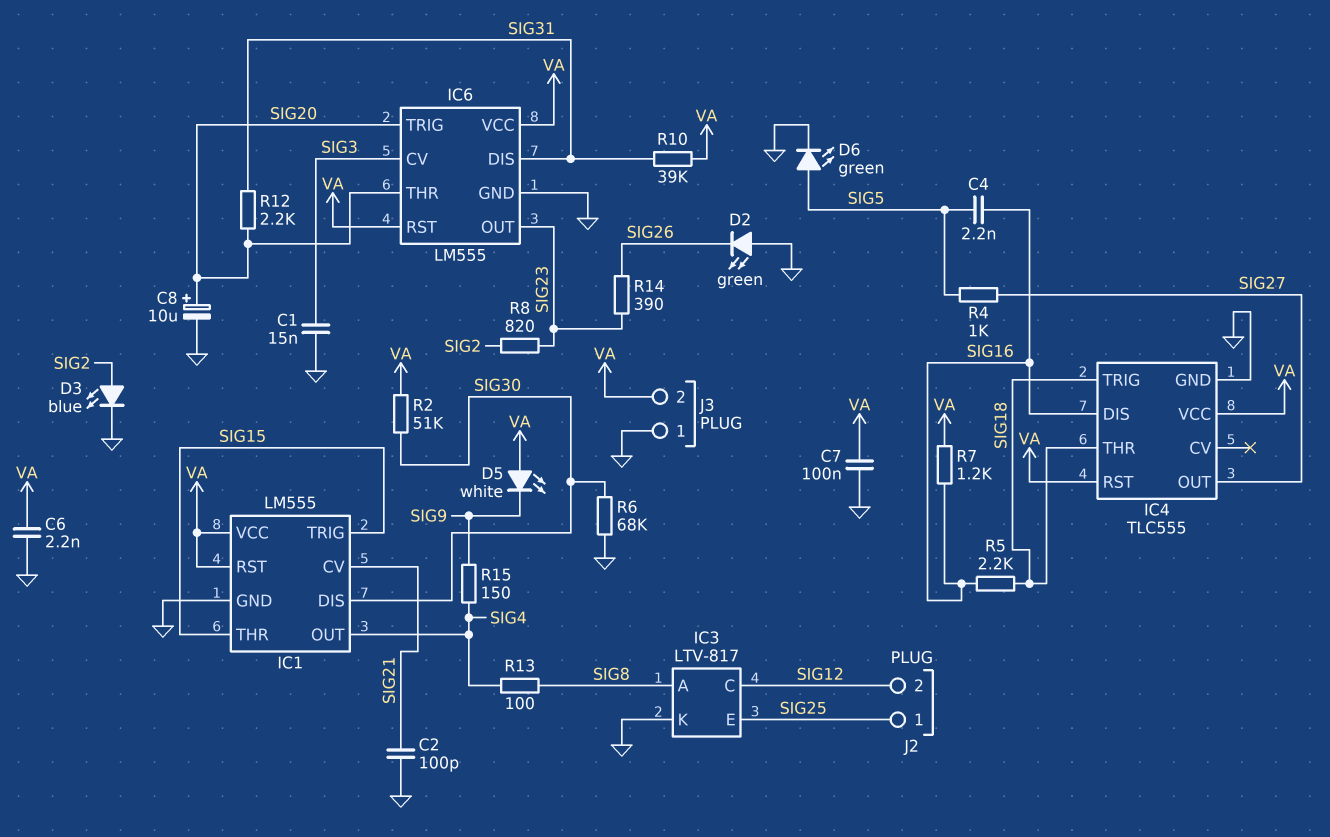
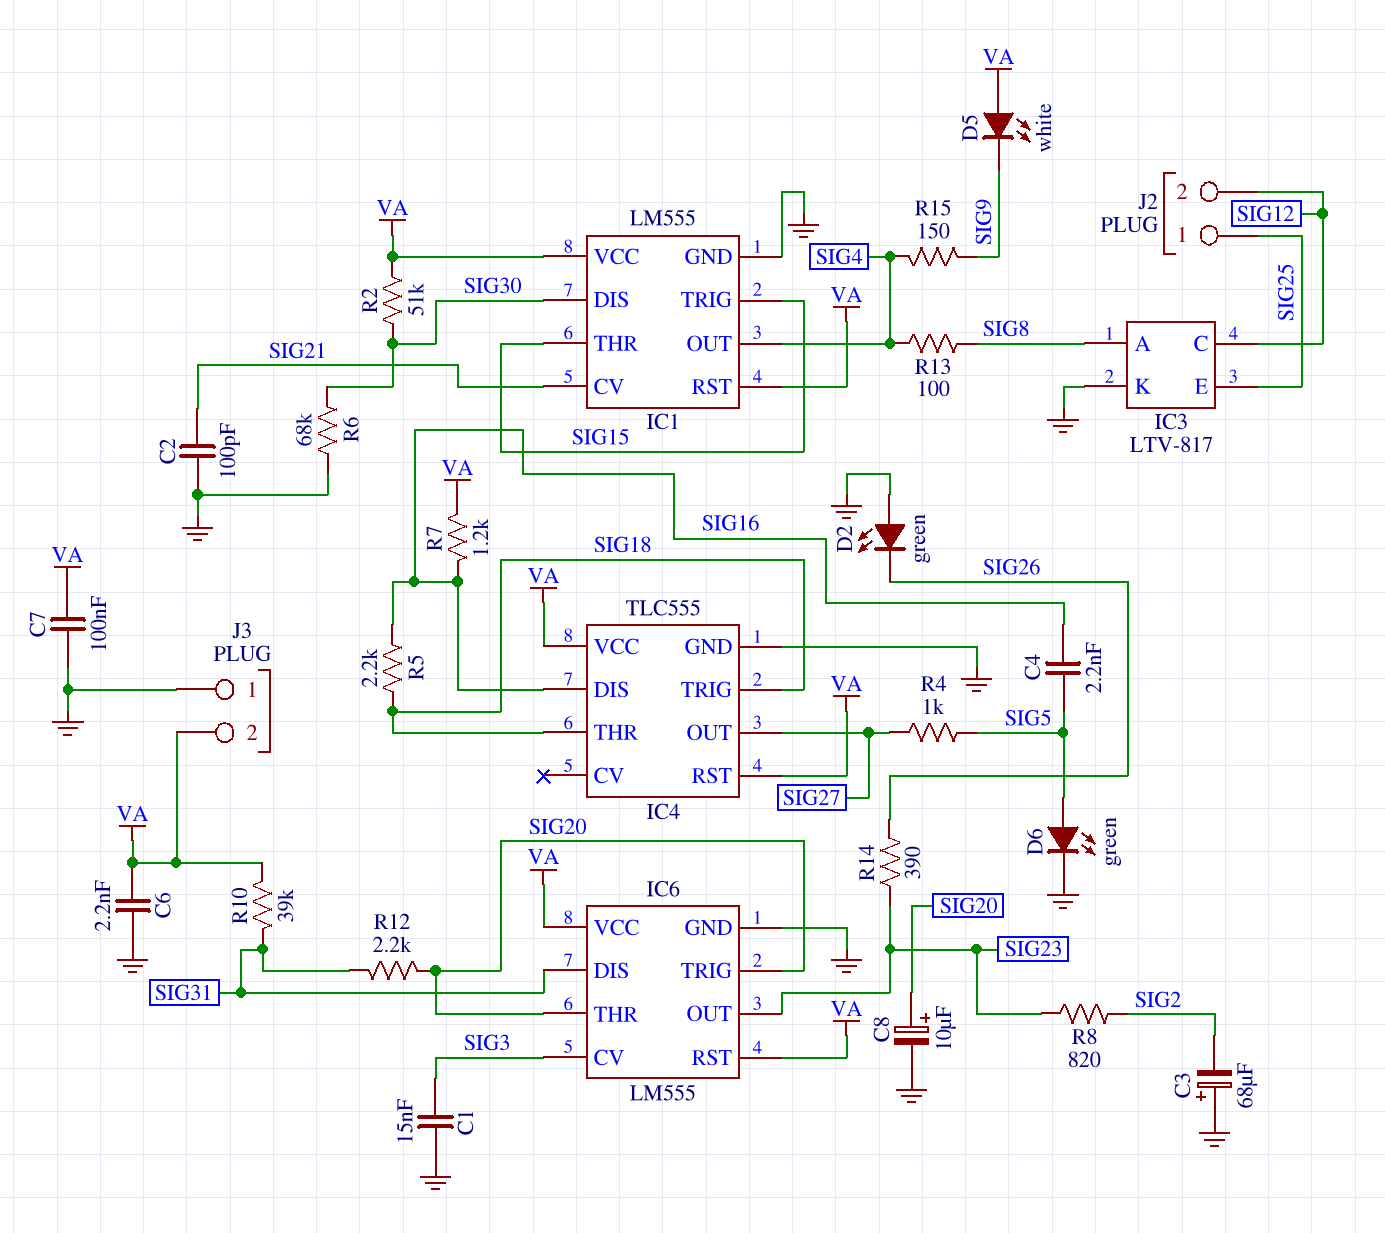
C3: none -> 68uF (plus GND, minus SIG2)
D3: LED blue (A SIG2, K GND) -> none

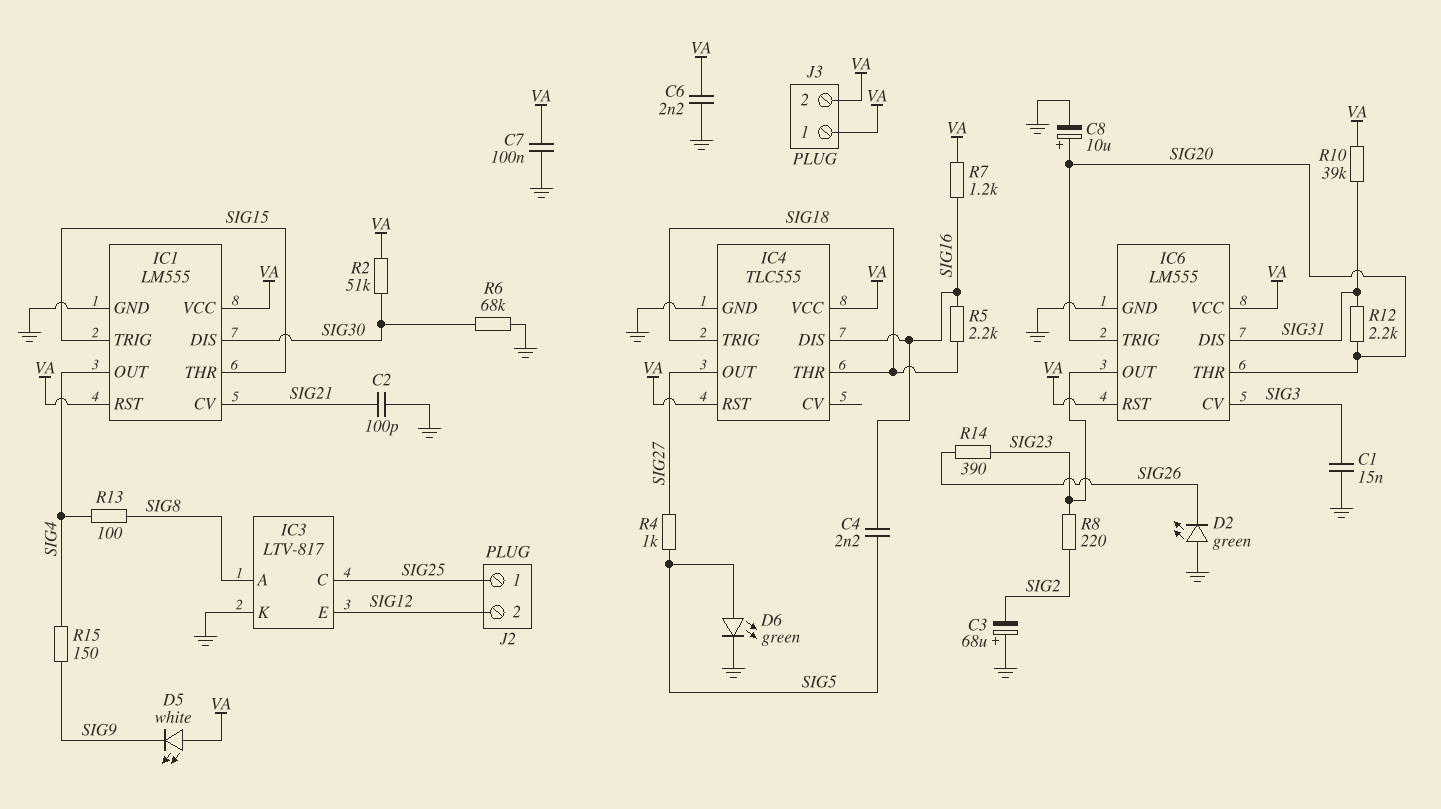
IC3 pin C: SIG12 -> SIG25
IC3 pin E: SIG25 -> SIG12
J3 pin 1: GND -> VA
R8: 820 (SIG2, SIG23) -> 220 (SIG2, SIG23)

